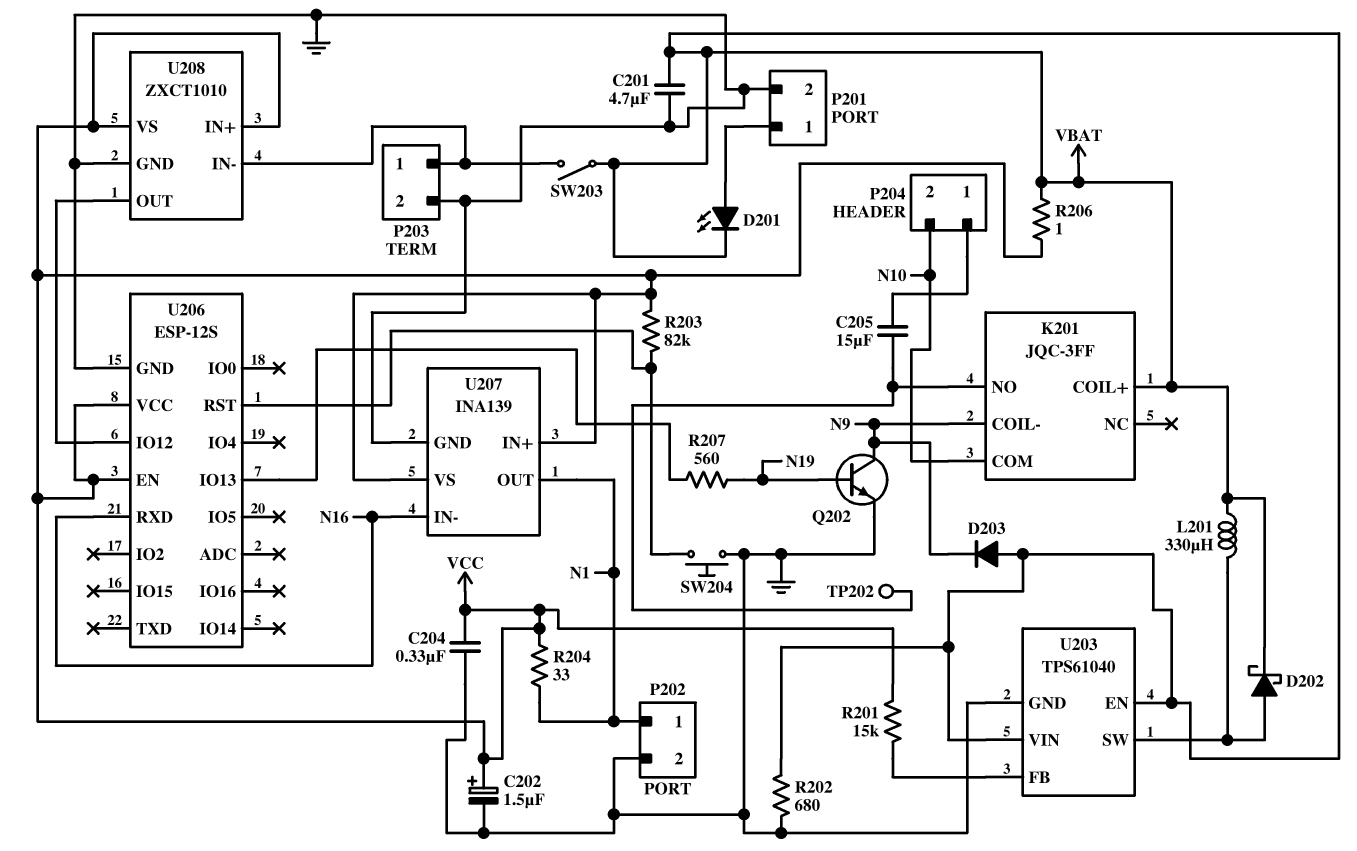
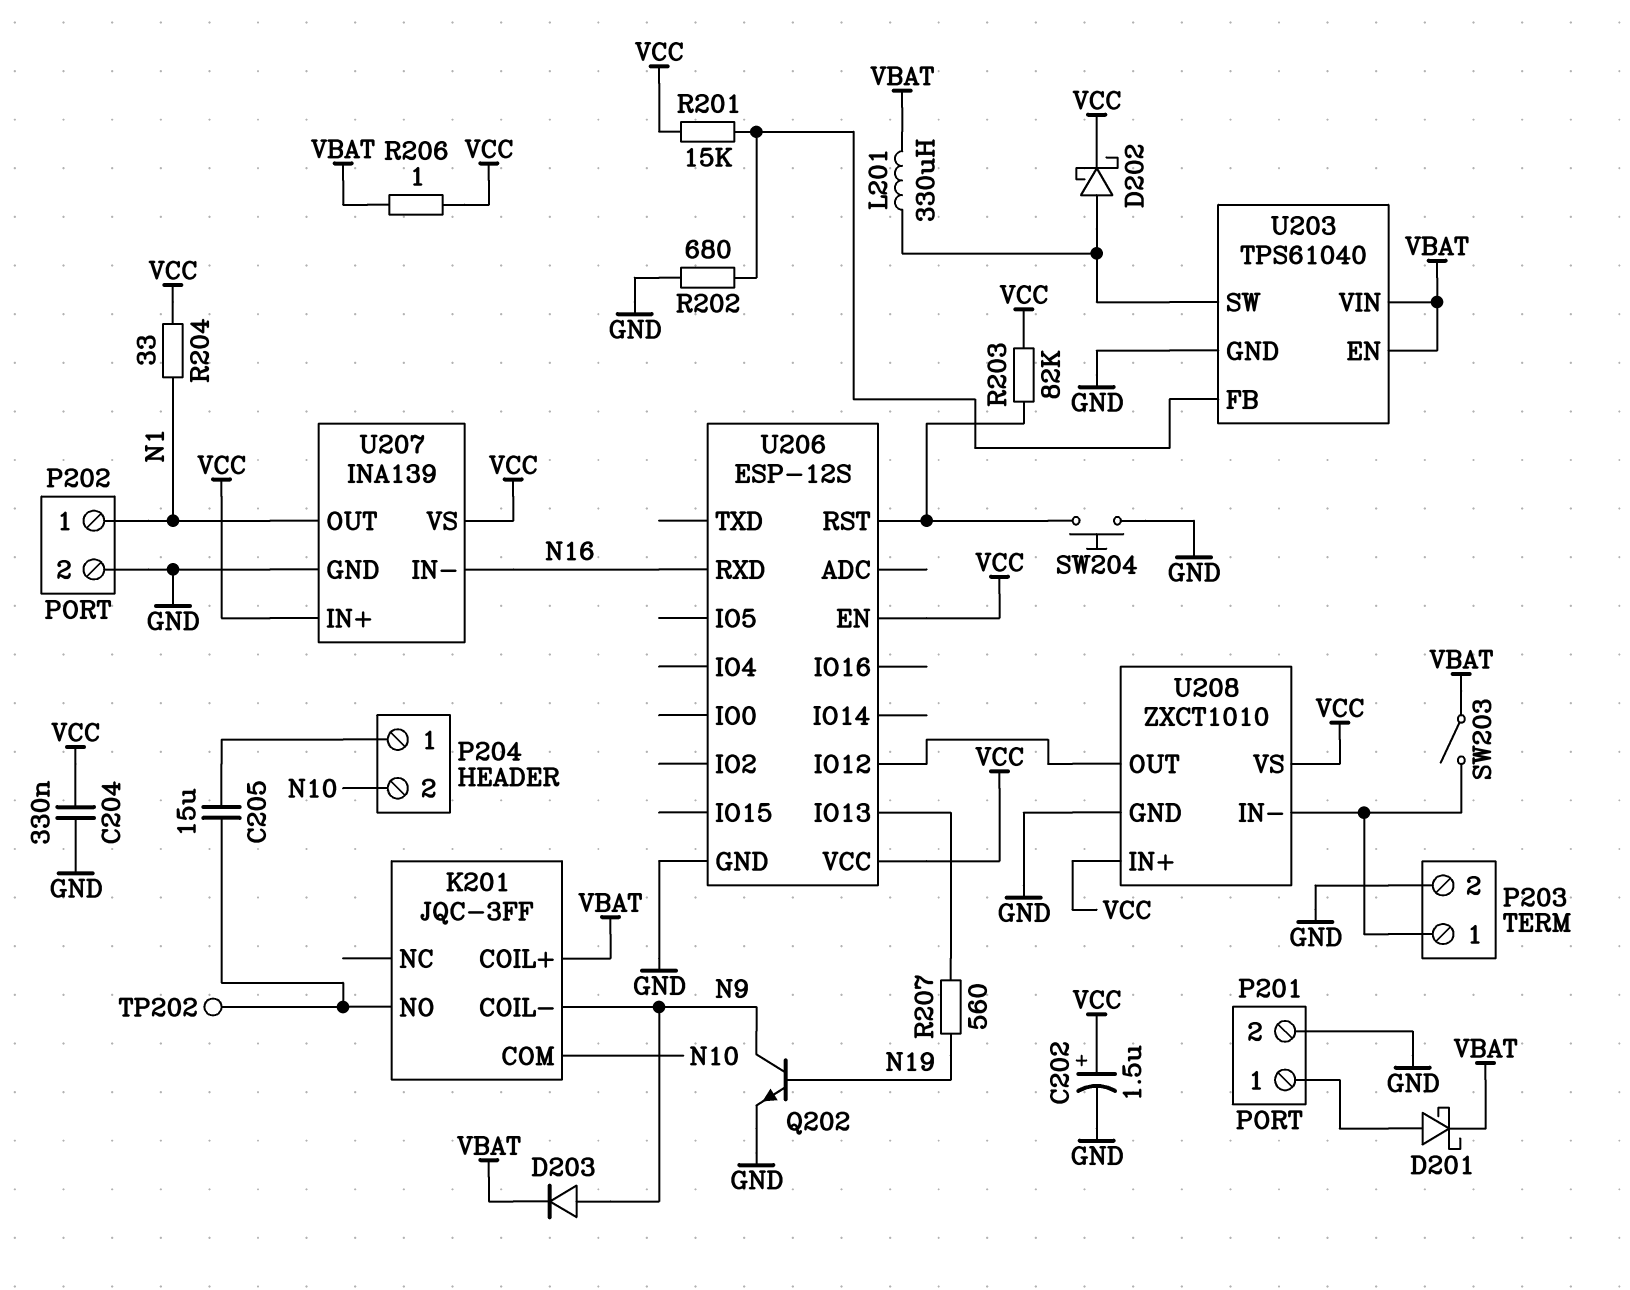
C201: 4.7uF (GND, VBAT) -> none
D201: LED (A P201/1, K VBAT) -> schottky (A P201/1, K VBAT)
D202: schottky (A U203/SW, K VBAT) -> schottky (A U203/SW, K VCC)
D203: diode (A VBAT, K N9) -> diode (A N9, K VBAT)
R202: 680 (GND, VBAT) -> 680 (GND, U203/FB)

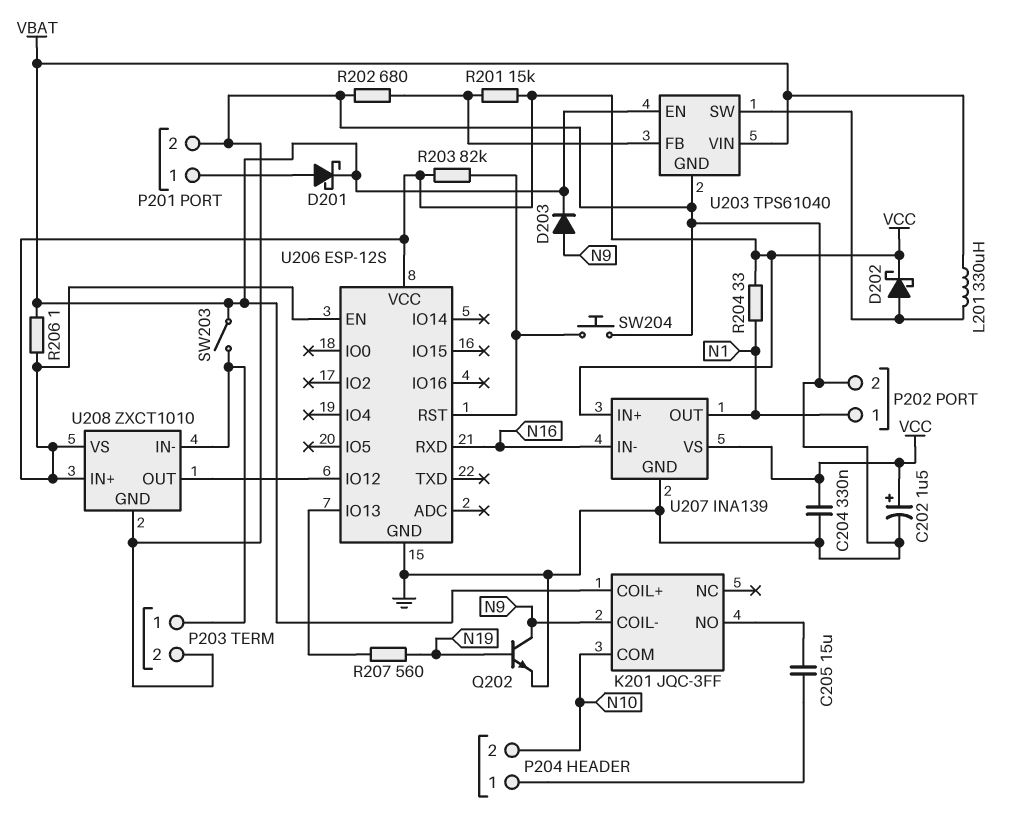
TP202: test point (K201/NO) -> none

